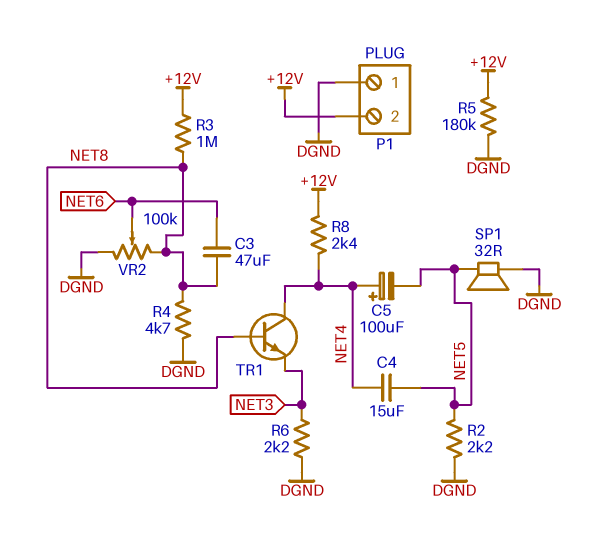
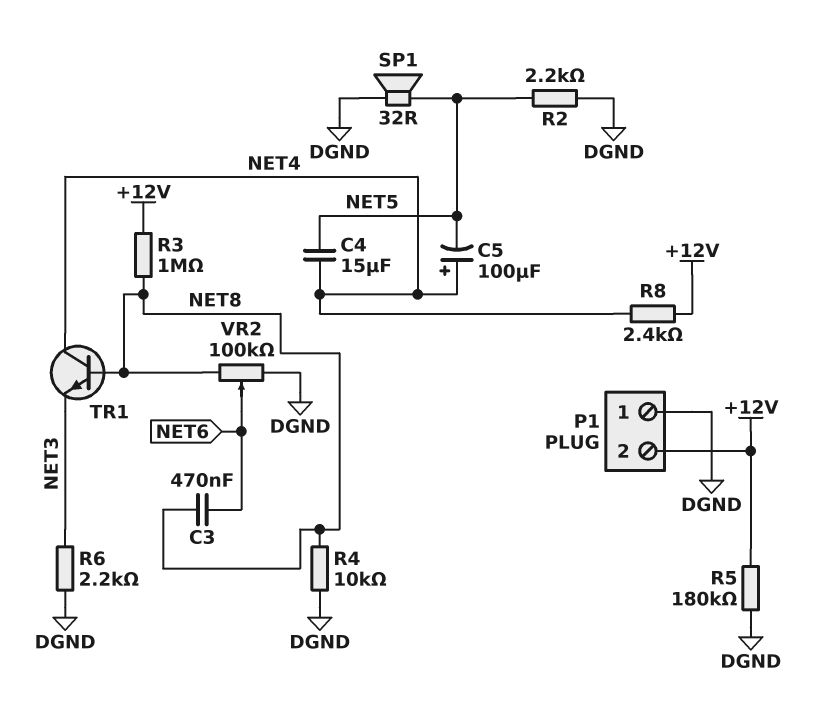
C3: 47uF (NET6, NET8) -> 470nF (NET6, NET8)
R4: 4.7k (DGND, NET8) -> 10k (DGND, NET8)

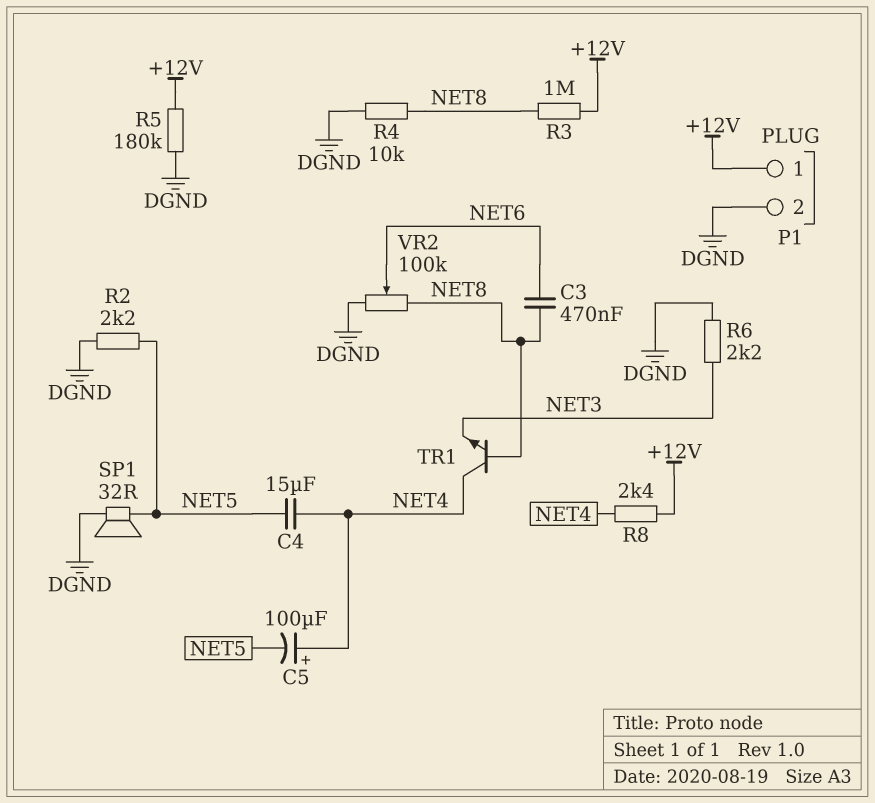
P1 pin 1: DGND -> +12V
P1 pin 2: +12V -> DGND

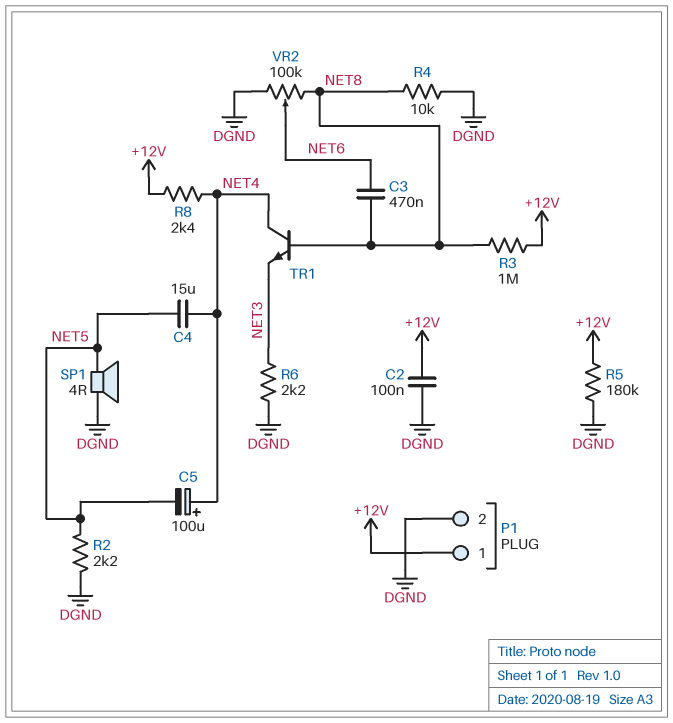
C2: none -> 100nF (+12V, DGND)
SP1: speaker 32R (DGND, NET5) -> speaker 4R (DGND, NET5)

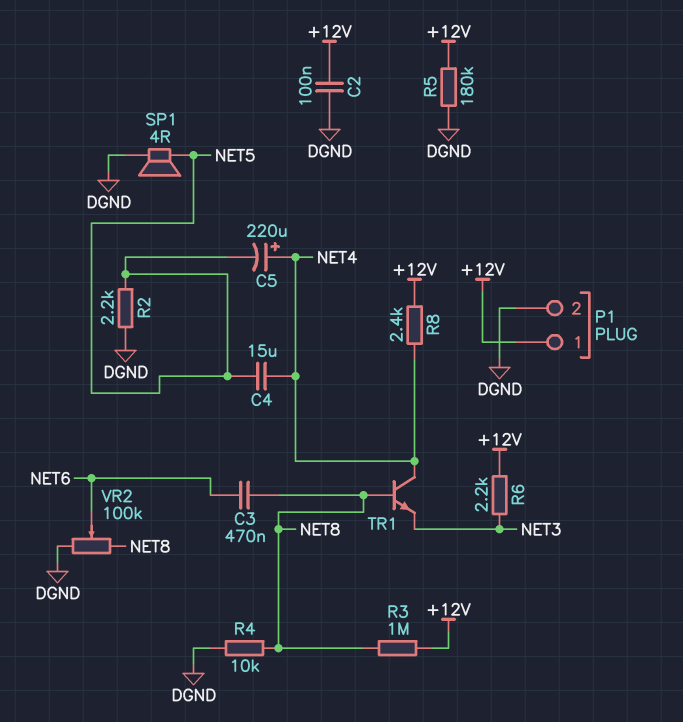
C5: 100uF (plus NET4, minus NET5) -> 220uF (plus NET4, minus NET5)
R6: 2.2k (DGND, NET3) -> 2.2k (+12V, NET3)

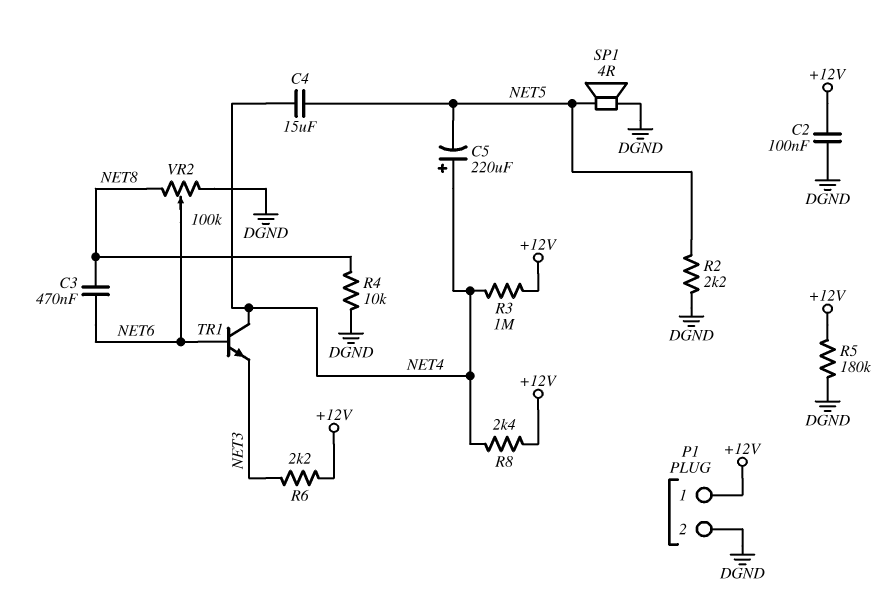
R3: 1M (+12V, NET8) -> 1M (+12V, NET4)
TR1: NPN (B NET8, C NET4, E NET3) -> NPN (B NET6, C NET4, E NET3)

